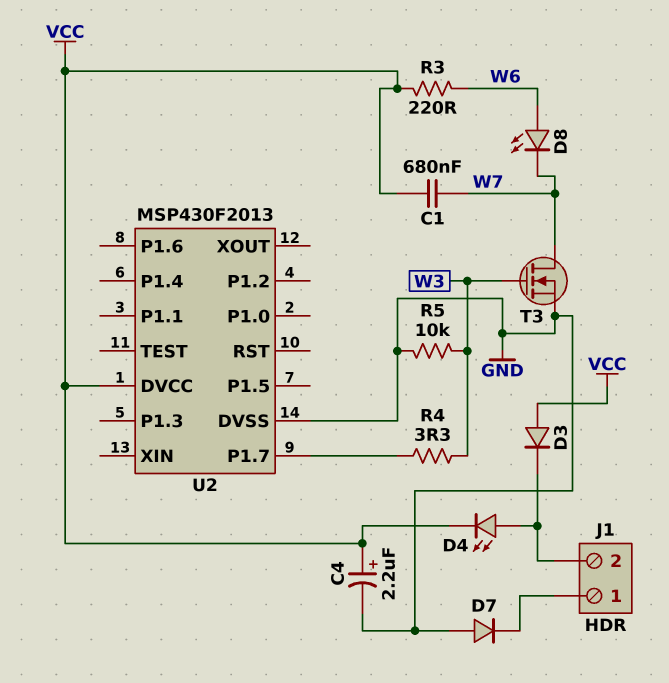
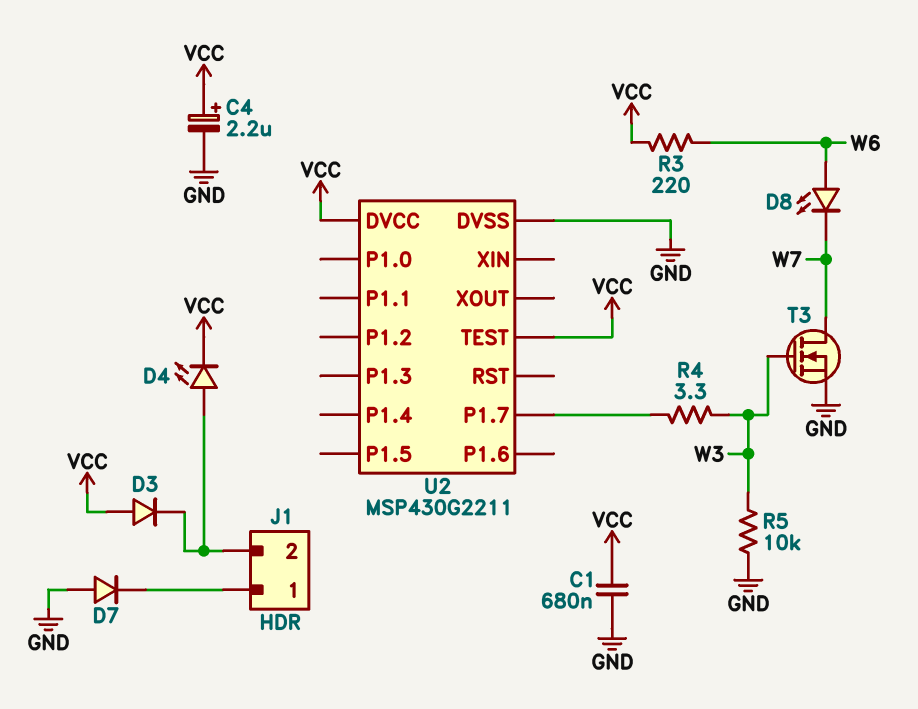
C1: 680nF (VCC, W7) -> 680nF (GND, VCC)
U2: MSP430F2013 -> MSP430G2211
U2 pin TEST: none -> VCC

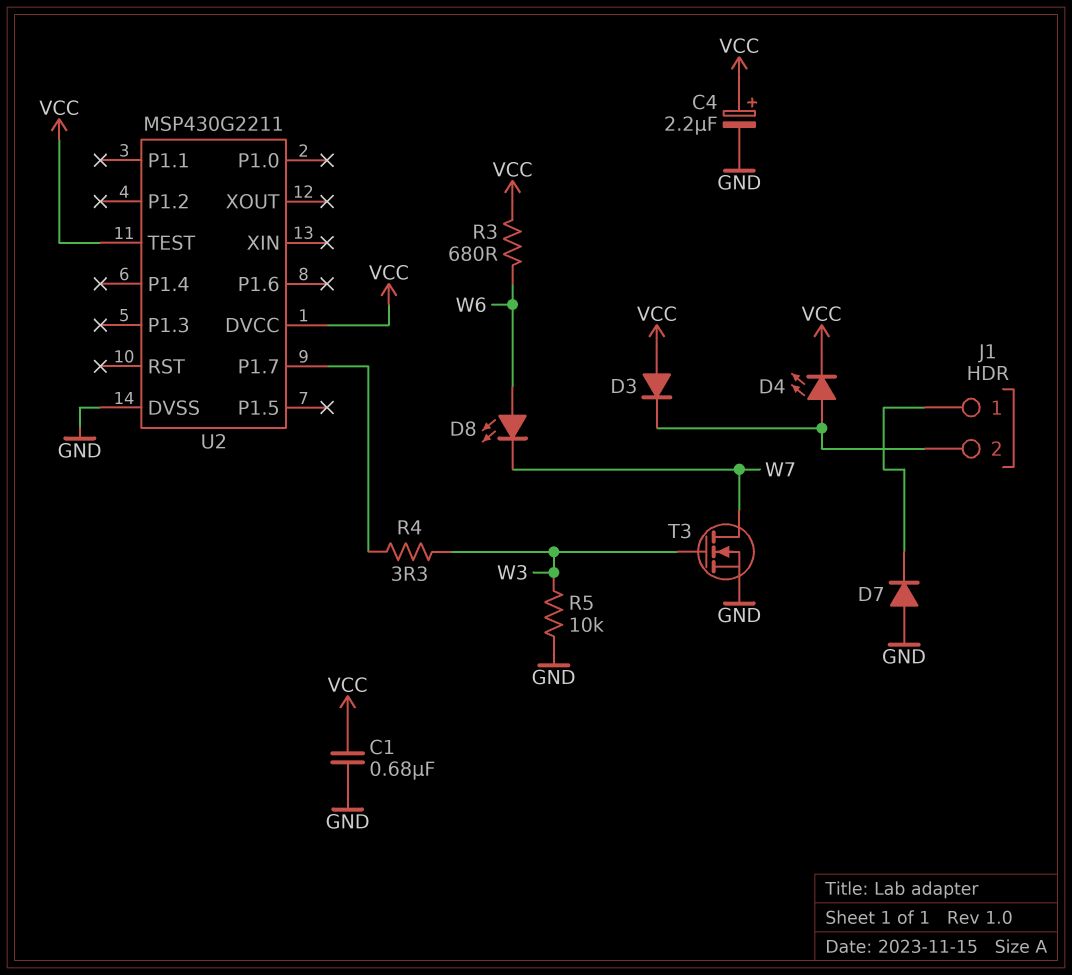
R3: 220 (VCC, W6) -> 680 (VCC, W6)

